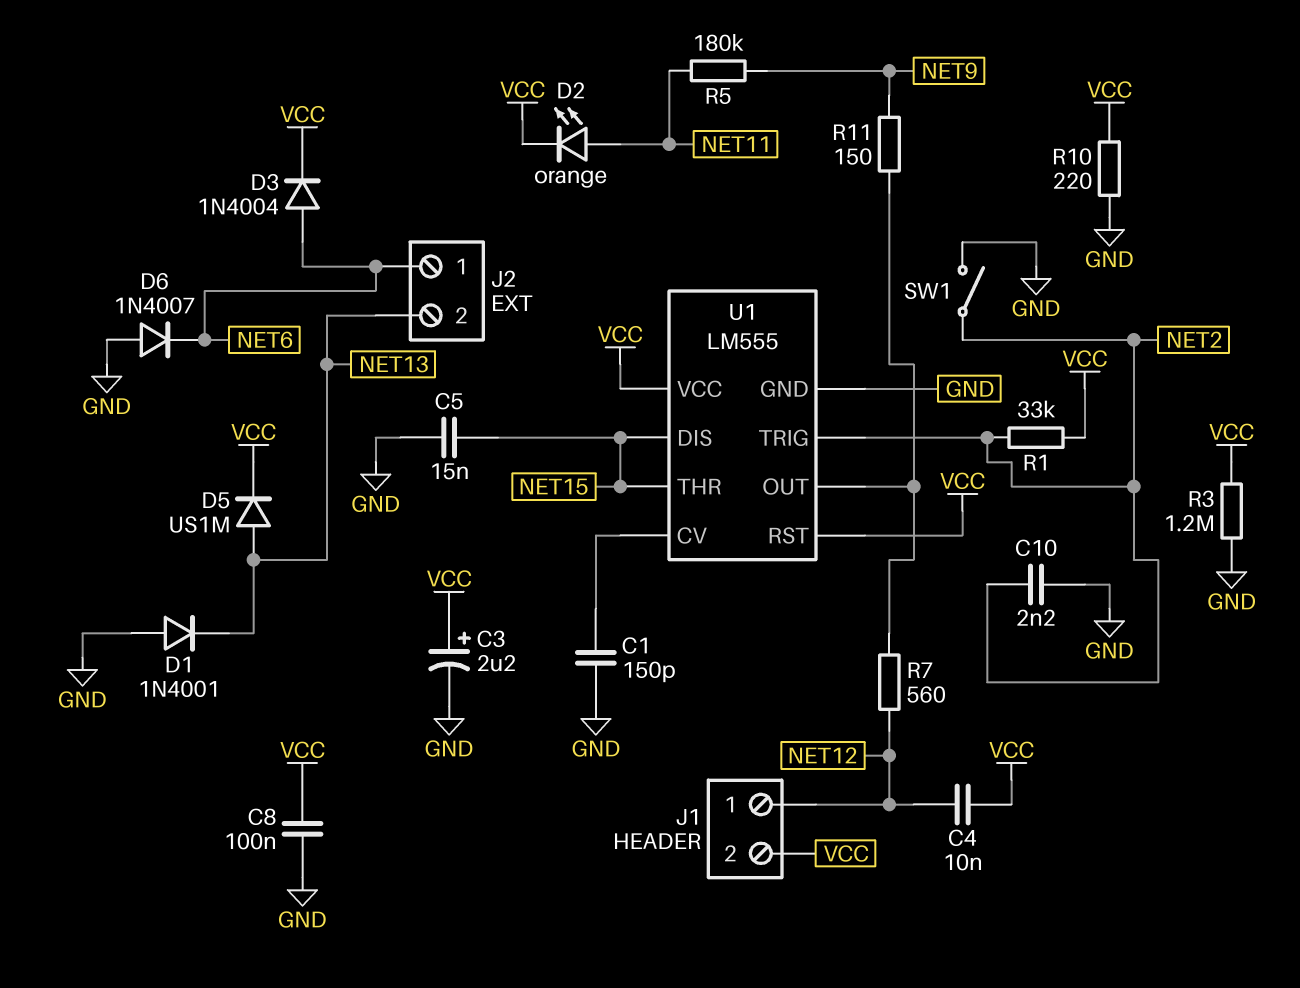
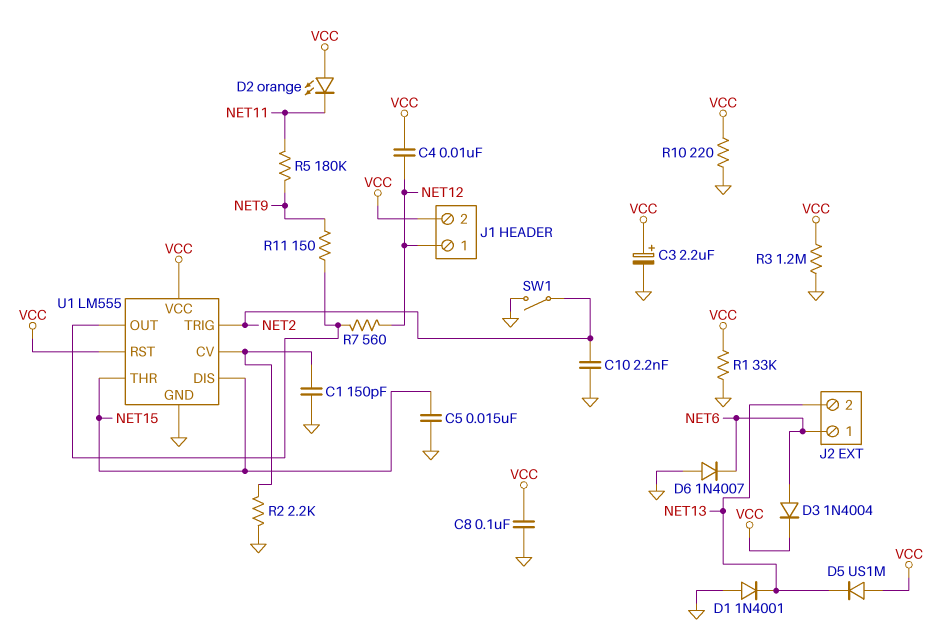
D2: LED orange (A NET11, K VCC) -> LED orange (A VCC, K NET11)
D5: diode US1M (A NET13, K VCC) -> diode US1M (A VCC, K NET13)
R1: 33k (NET2, VCC) -> 33k (GND, VCC)
R2: none -> 2.2k (GND, U1/CV)

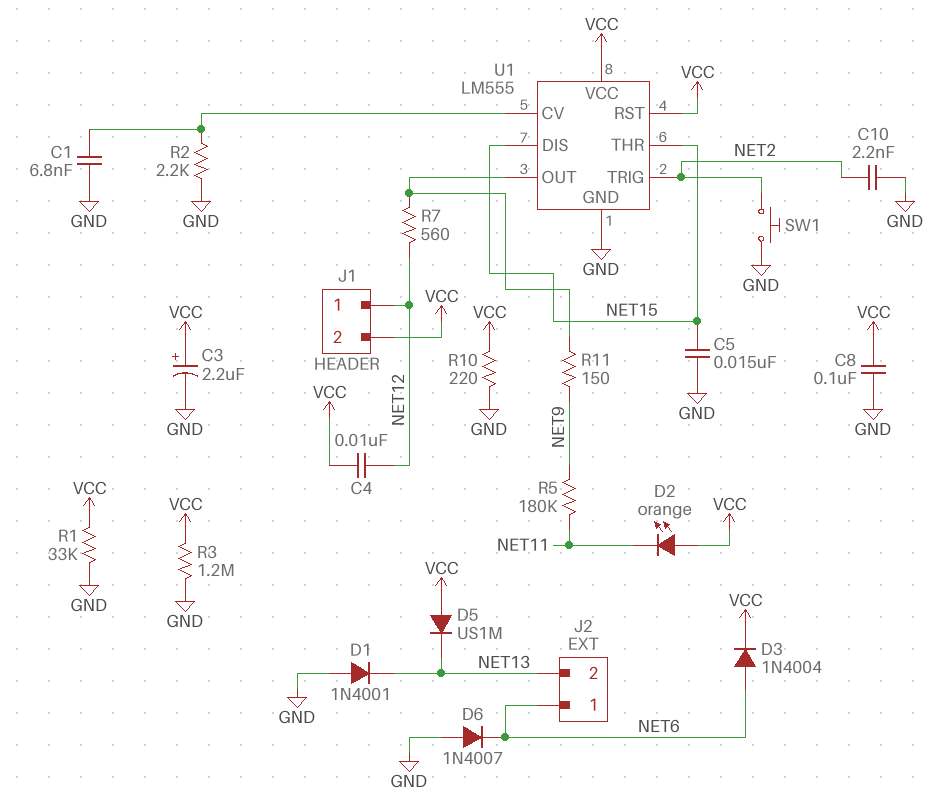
C1: 150pF (GND, U1/CV) -> 6.8nF (GND, U1/CV)
SW1: switch (GND, NET2) -> button (GND, NET2)

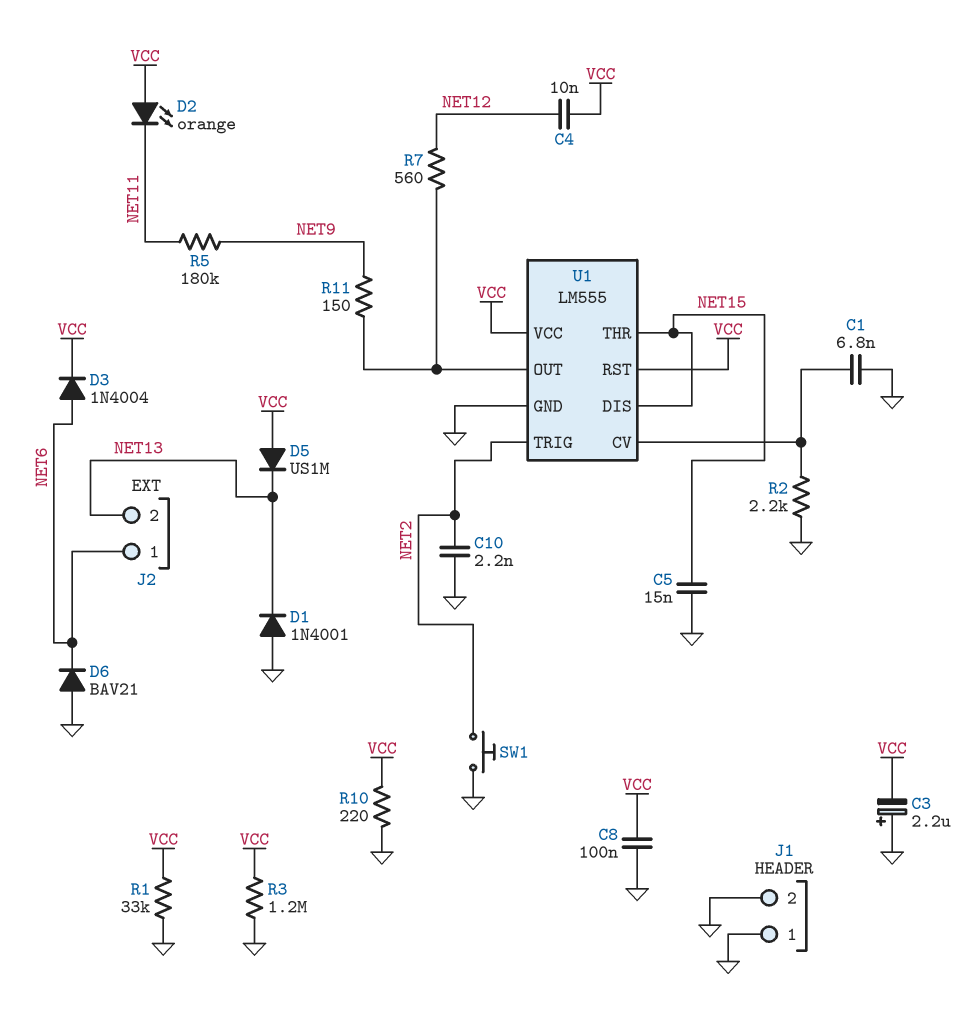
C3: 2.2uF (plus VCC, minus GND) -> 2.2uF (plus GND, minus VCC)
D6: diode 1N4007 (A GND, K NET6) -> diode BAV21 (A GND, K NET6)
J1 pin 1: NET12 -> GND
J1 pin 2: VCC -> GND

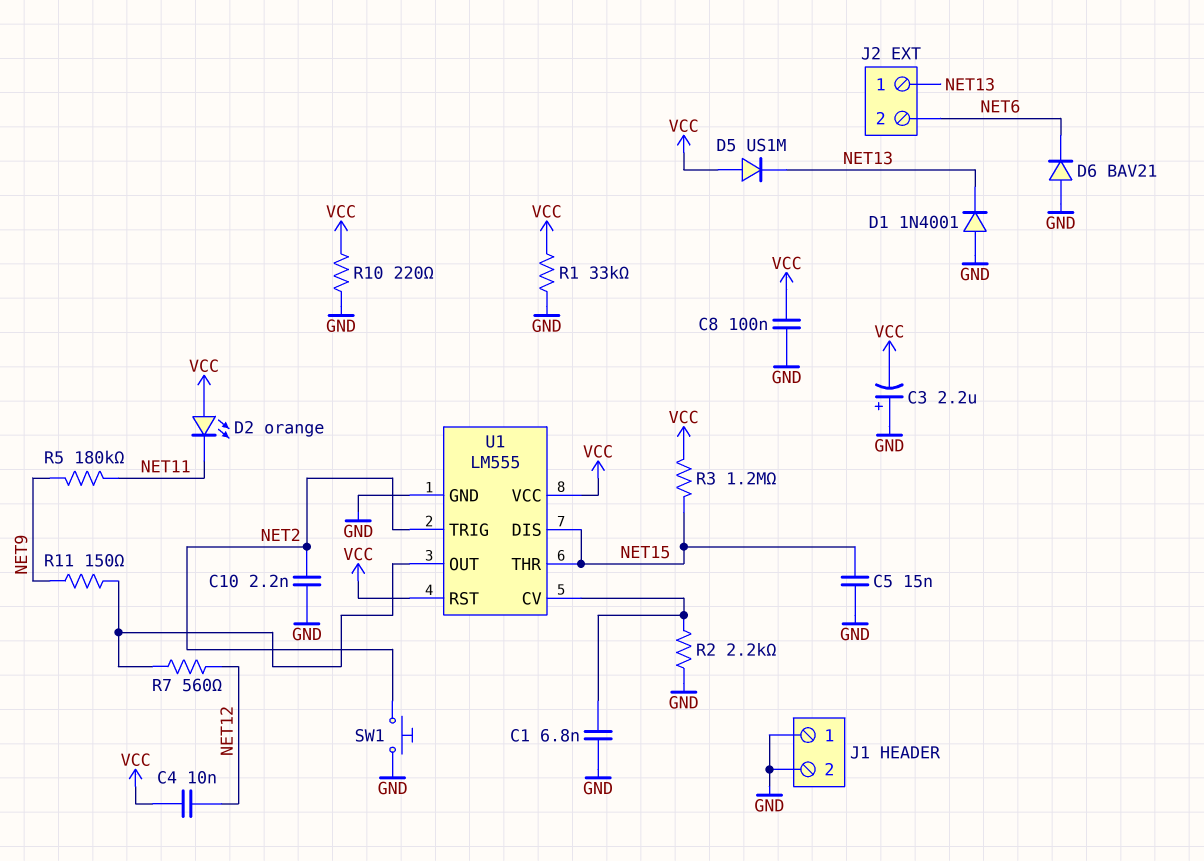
D3: diode 1N4004 (A NET6, K VCC) -> none
J2 pin 1: NET6 -> NET13
J2 pin 2: NET13 -> NET6
R3: 1.2M (GND, VCC) -> 1.2M (NET15, VCC)

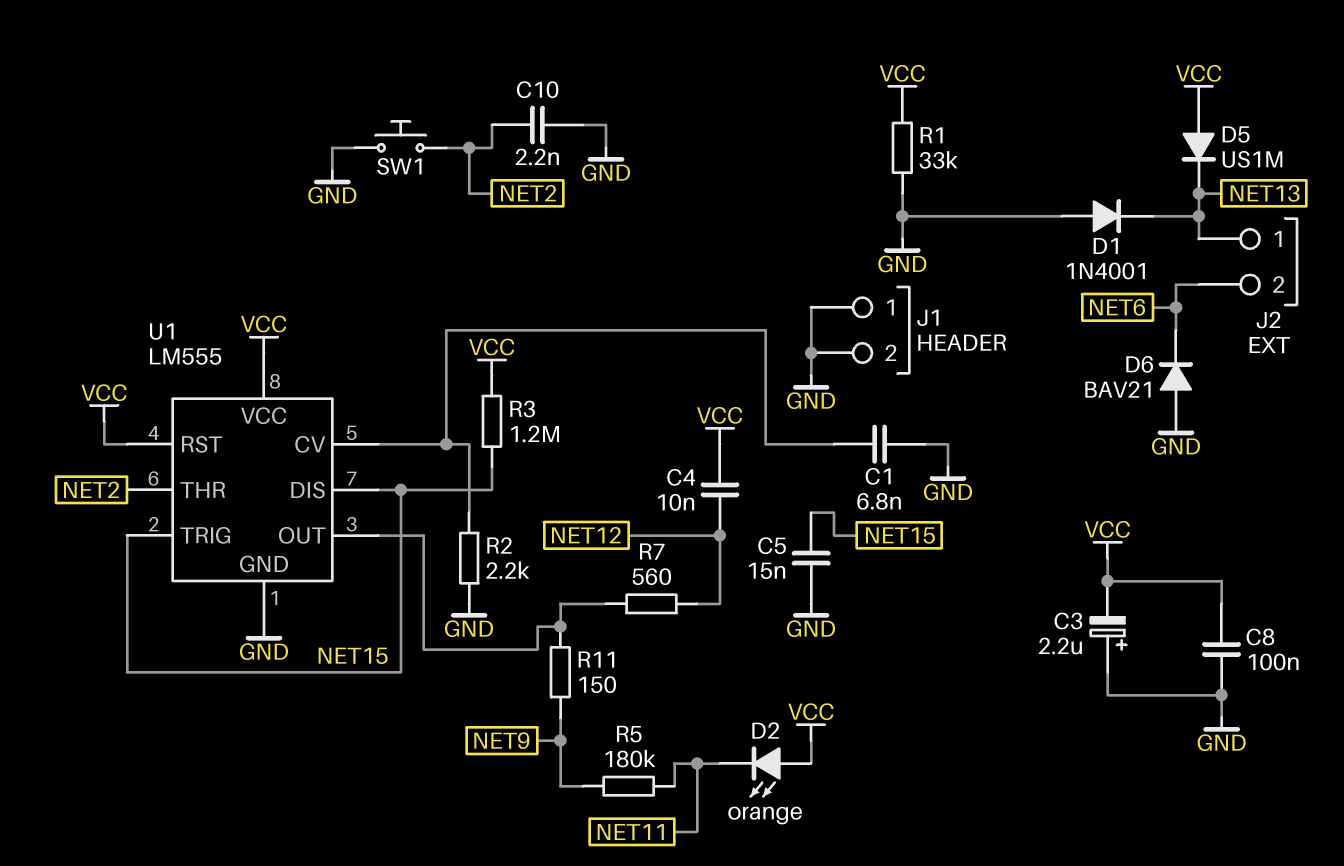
R10: 220 (GND, VCC) -> none
U1 pin THR: NET15 -> NET2
U1 pin TRIG: NET2 -> NET15

